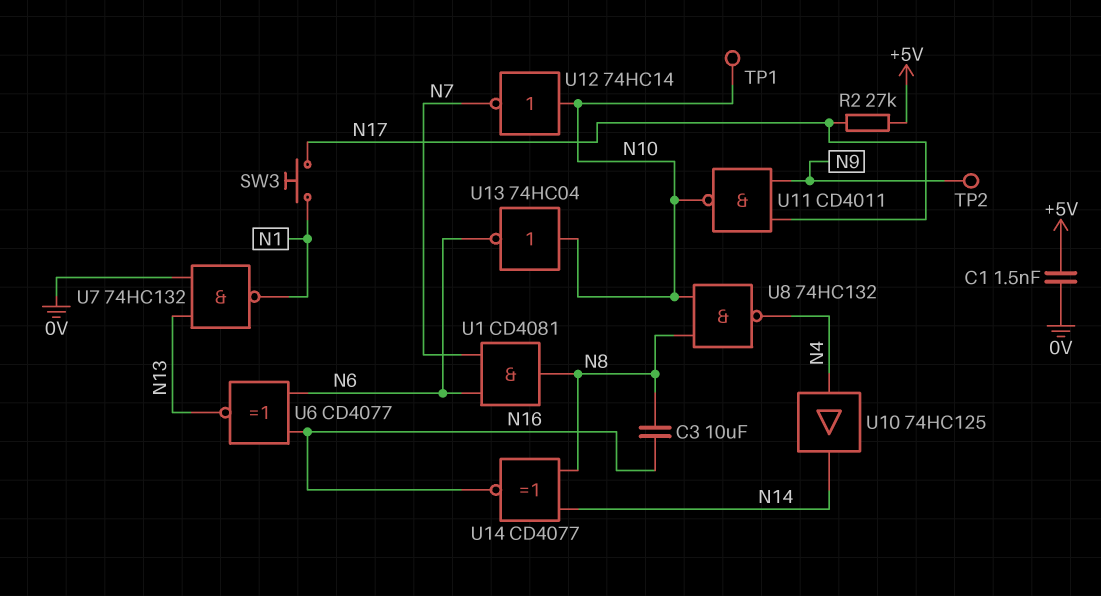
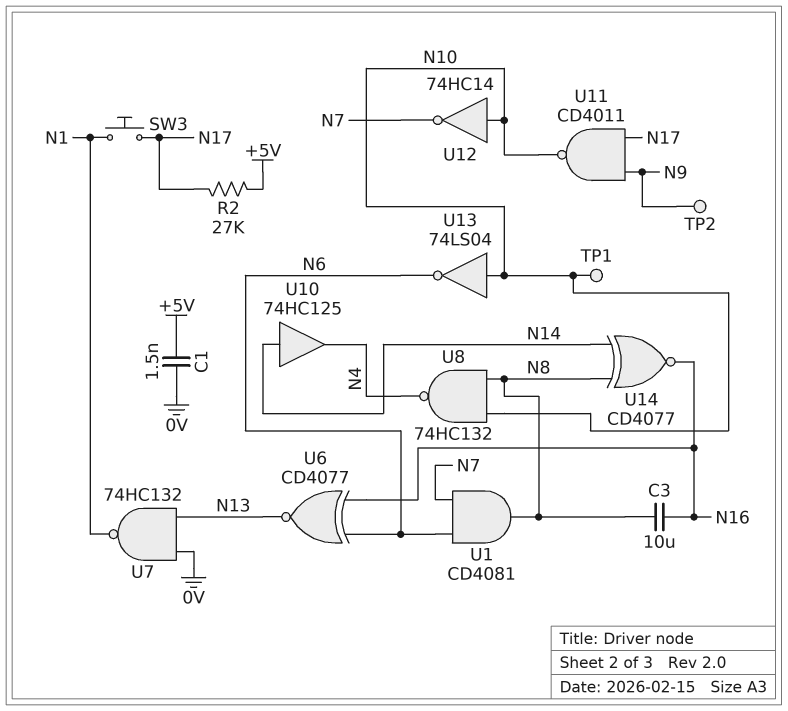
U10: buffer 74HC125 (in N4, out N14) -> buffer 74HC125 (in N14, out N4)
U13: NOT 74HC04 (in N10, out N6) -> NOT 74LS04 (in N10, out N6)

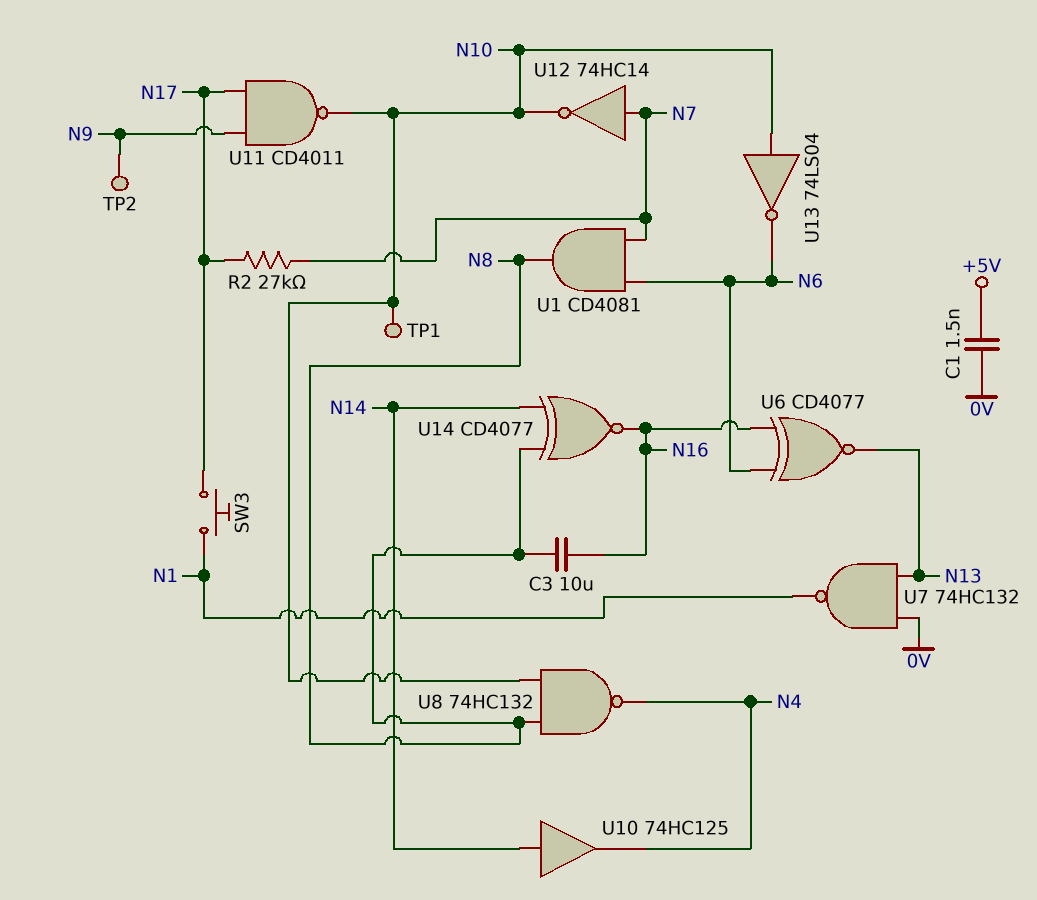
R2: 27k (+5V, N17) -> 27k (N7, N17)
U12: NOT 74HC14 (in N10, out N7) -> NOT 74HC14 (in N7, out N10)

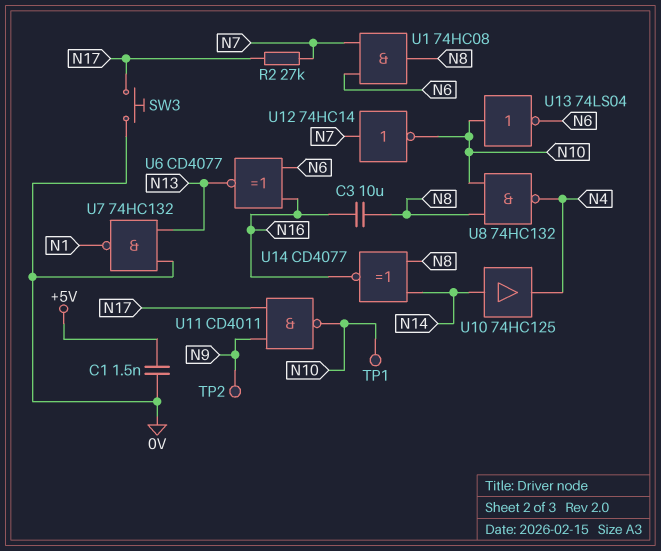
SW3: button (N1, N17) -> button (0V, N17)
U1: AND CD4081 (in N6, in N7, out N8) -> AND 74HC08 (in N6, in N7, out N8)

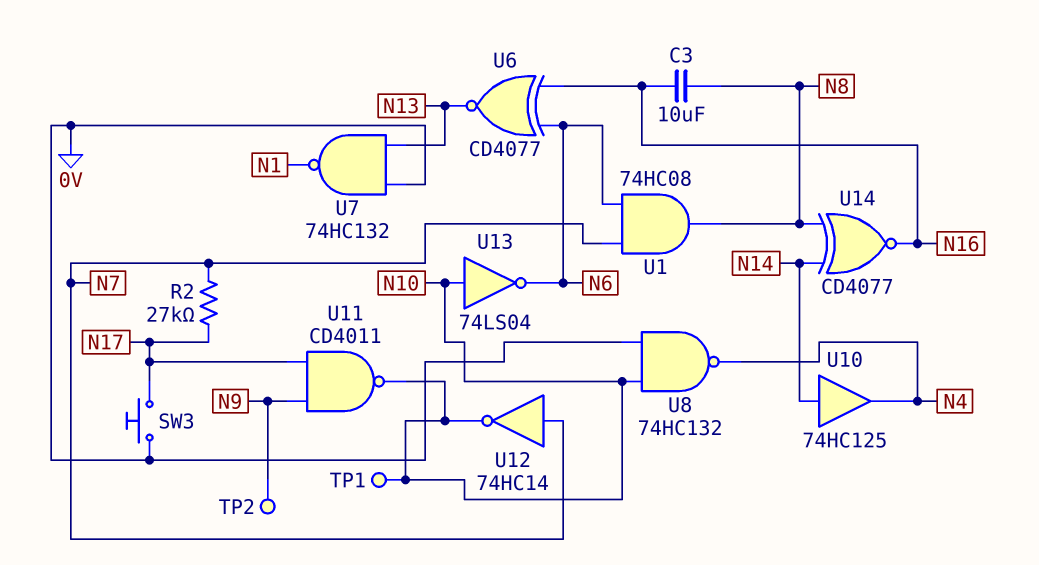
C1: 1.5nF (+5V, 0V) -> none
U8: NAND 74HC132 (in N8, in N10, out N4) -> NAND 74HC132 (in 0V, in N10, out N4)

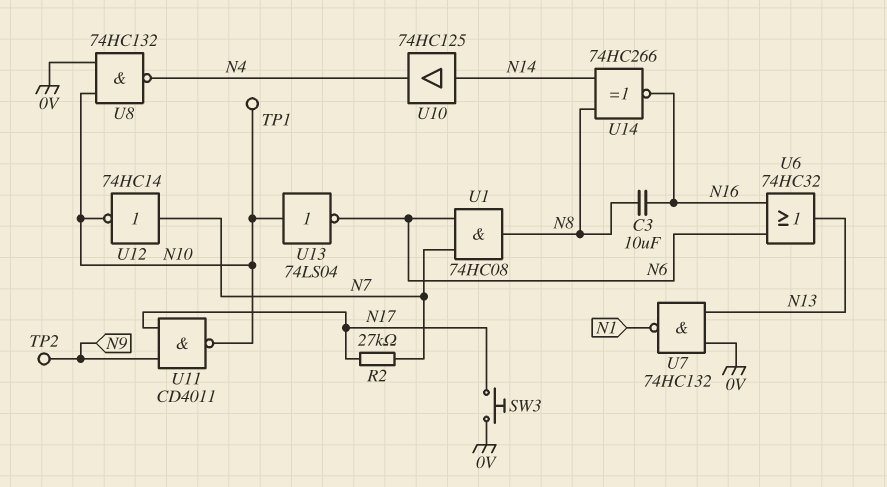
U6: XNOR CD4077 (in N6, in N16, out N13) -> OR 74HC32 (in N6, in N16, out N13)
U14: XNOR CD4077 (in N8, in N14, out N16) -> XNOR 74HC266 (in N8, in N14, out N16)

